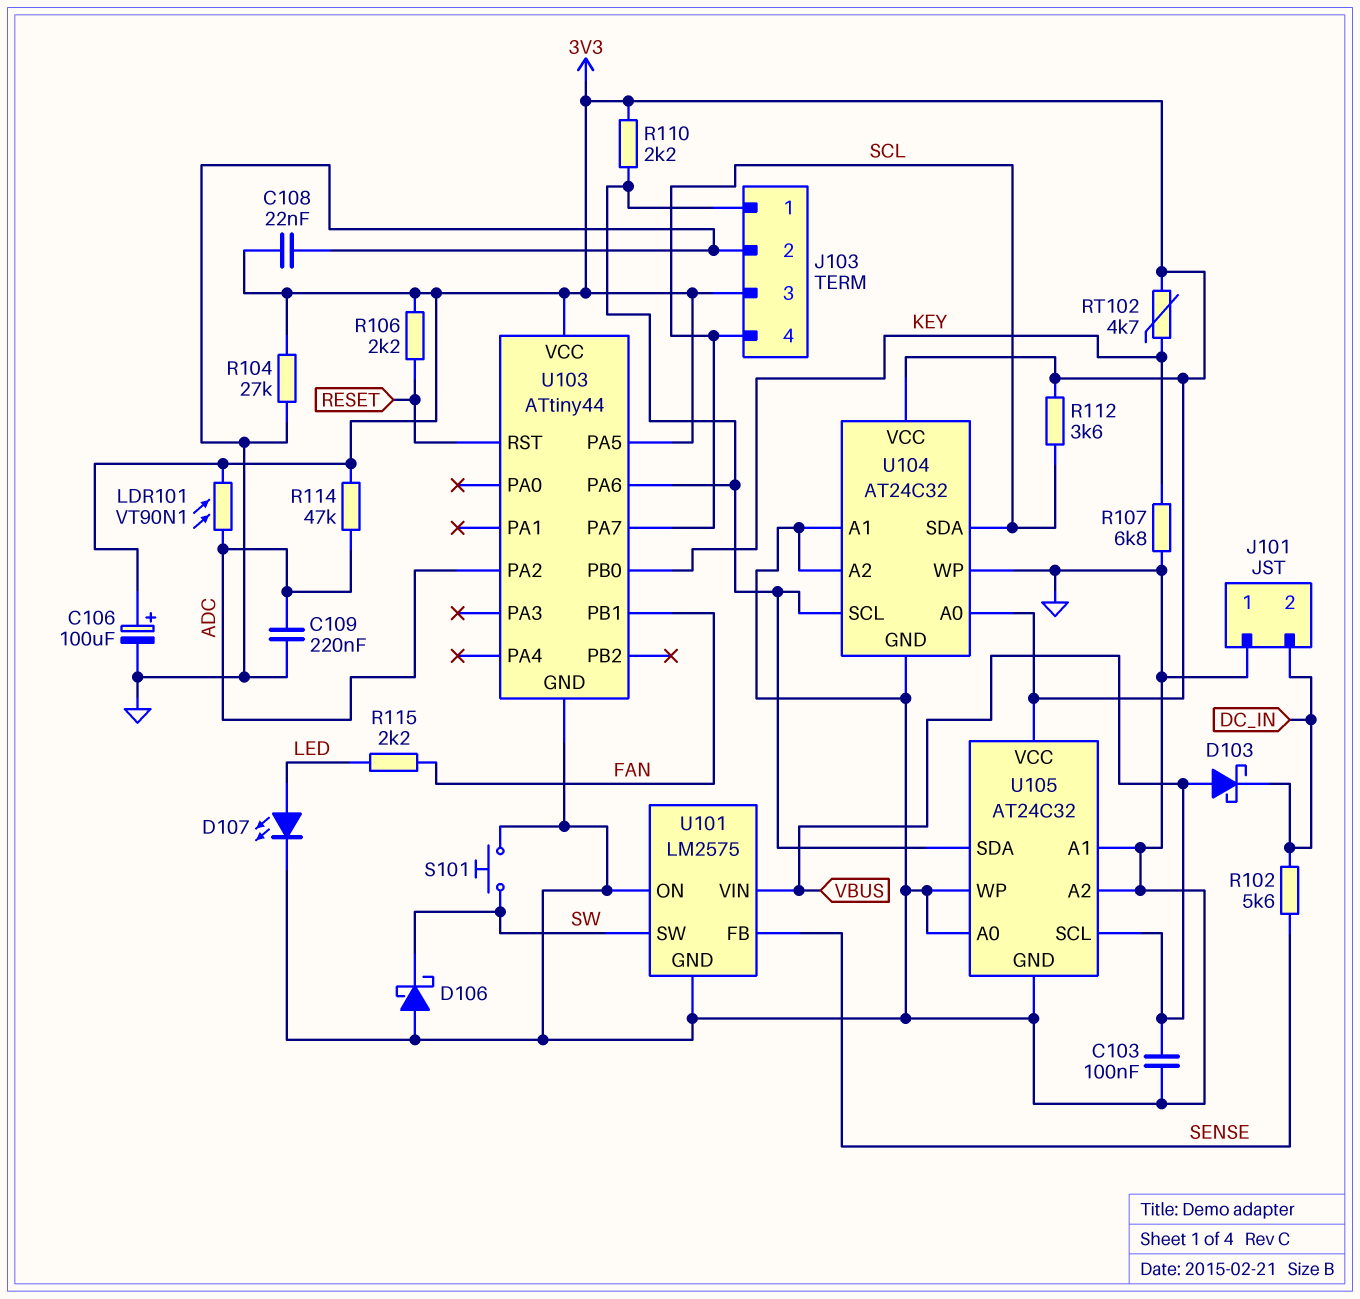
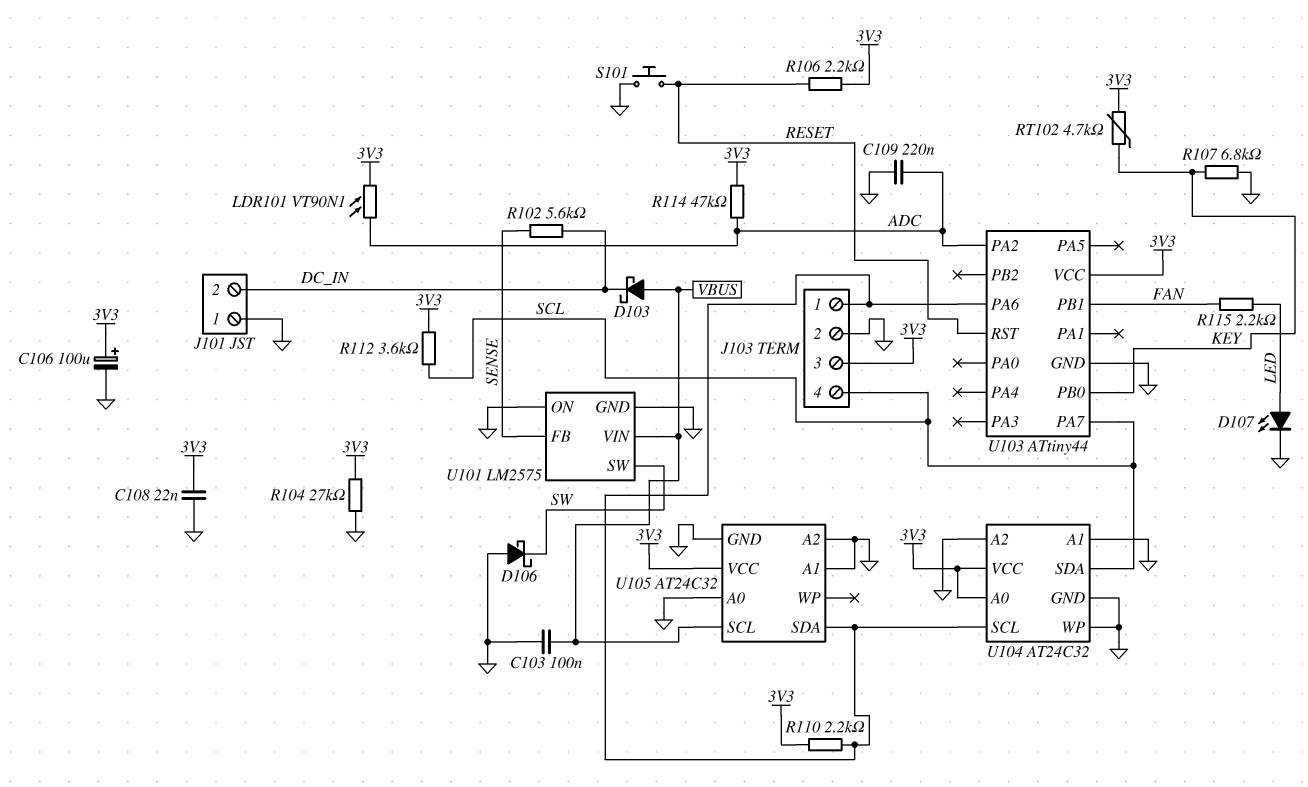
S101: button (GND, SW) -> button (GND, RESET)
U103 pin PA5: 3V3 -> none
U105 pin WP: GND -> none

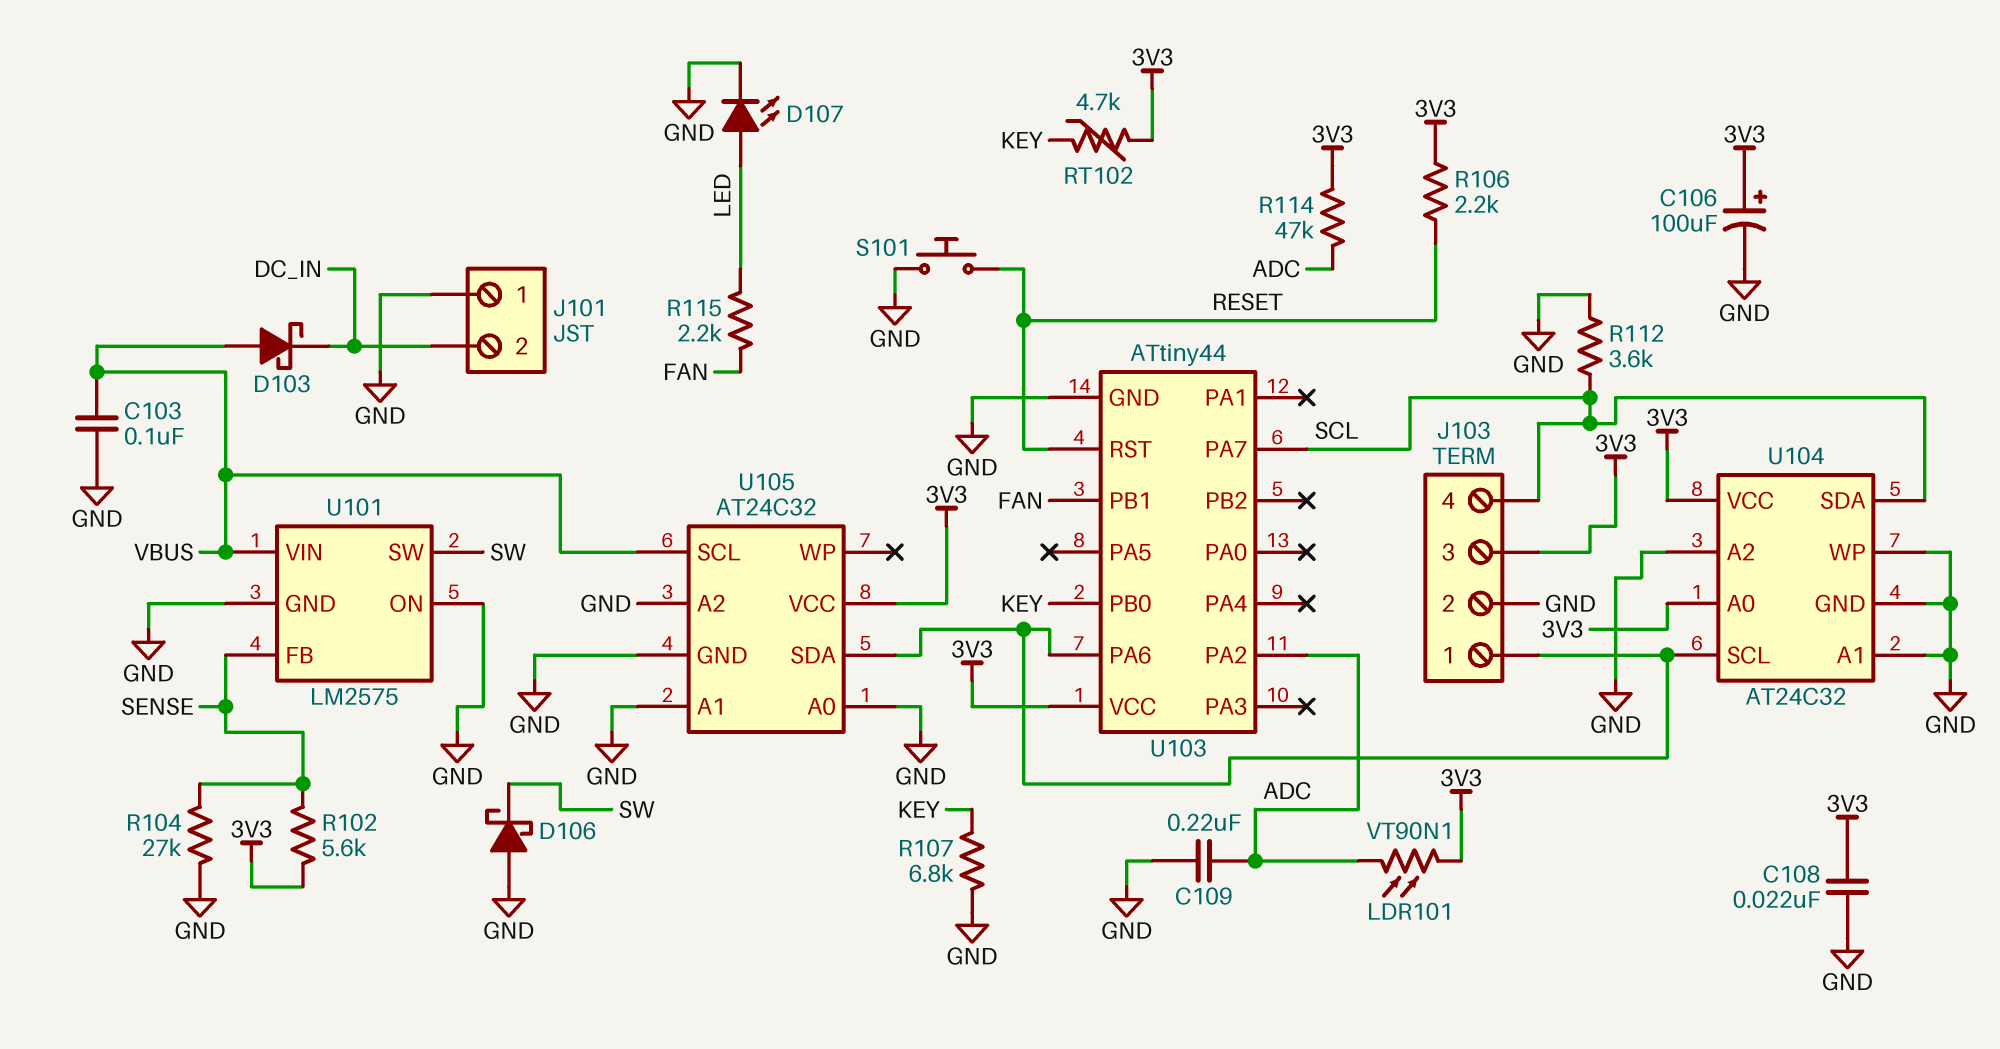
R102: 5.6k (DC_IN, SENSE) -> 5.6k (3V3, SENSE)
R104: 27k (3V3, GND) -> 27k (GND, SENSE)
R110: 2.2k (3V3, J103/1) -> none
R112: 3.6k (3V3, SCL) -> 3.6k (GND, SCL)

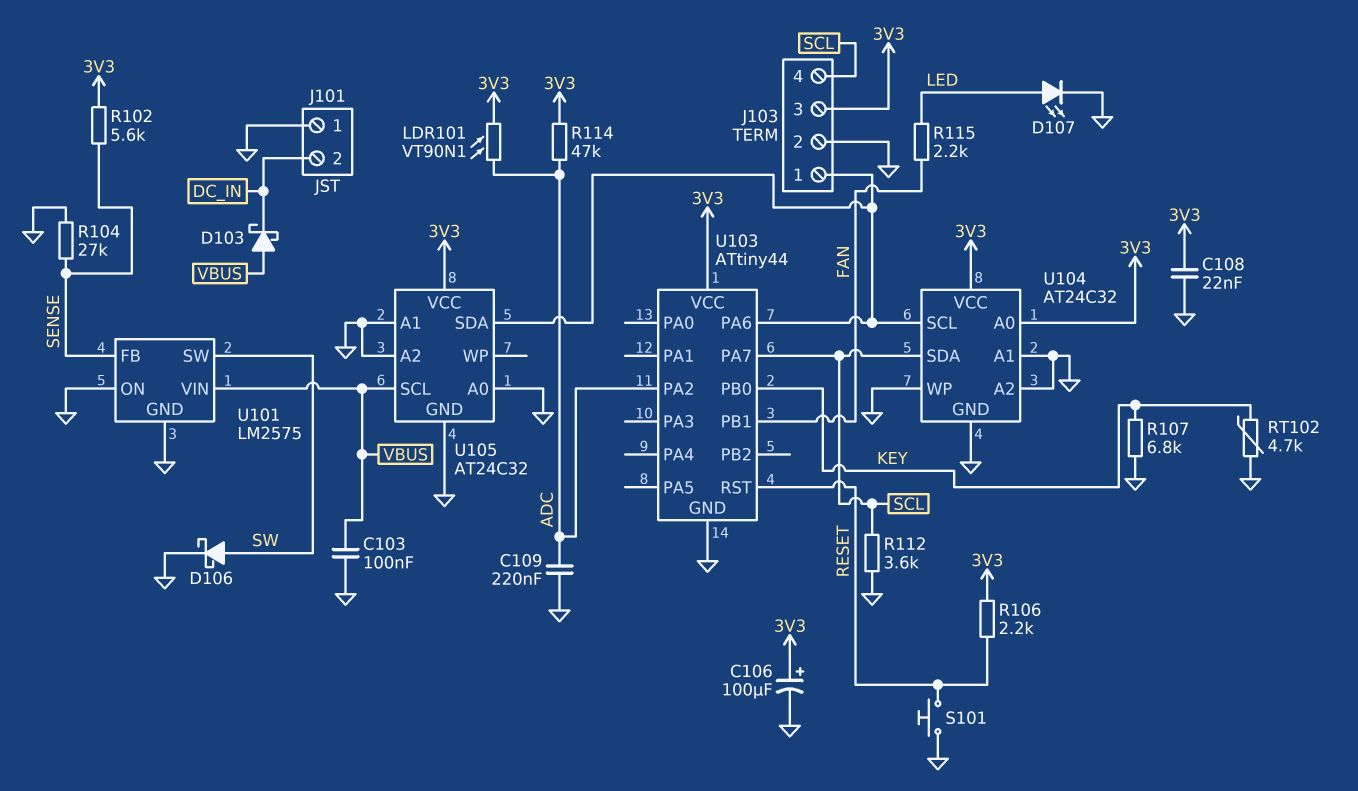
D106: schottky (A GND, K SW) -> schottky (A SW, K GND)
RT102: 4.7k (3V3, KEY) -> 4.7k (GND, KEY)

